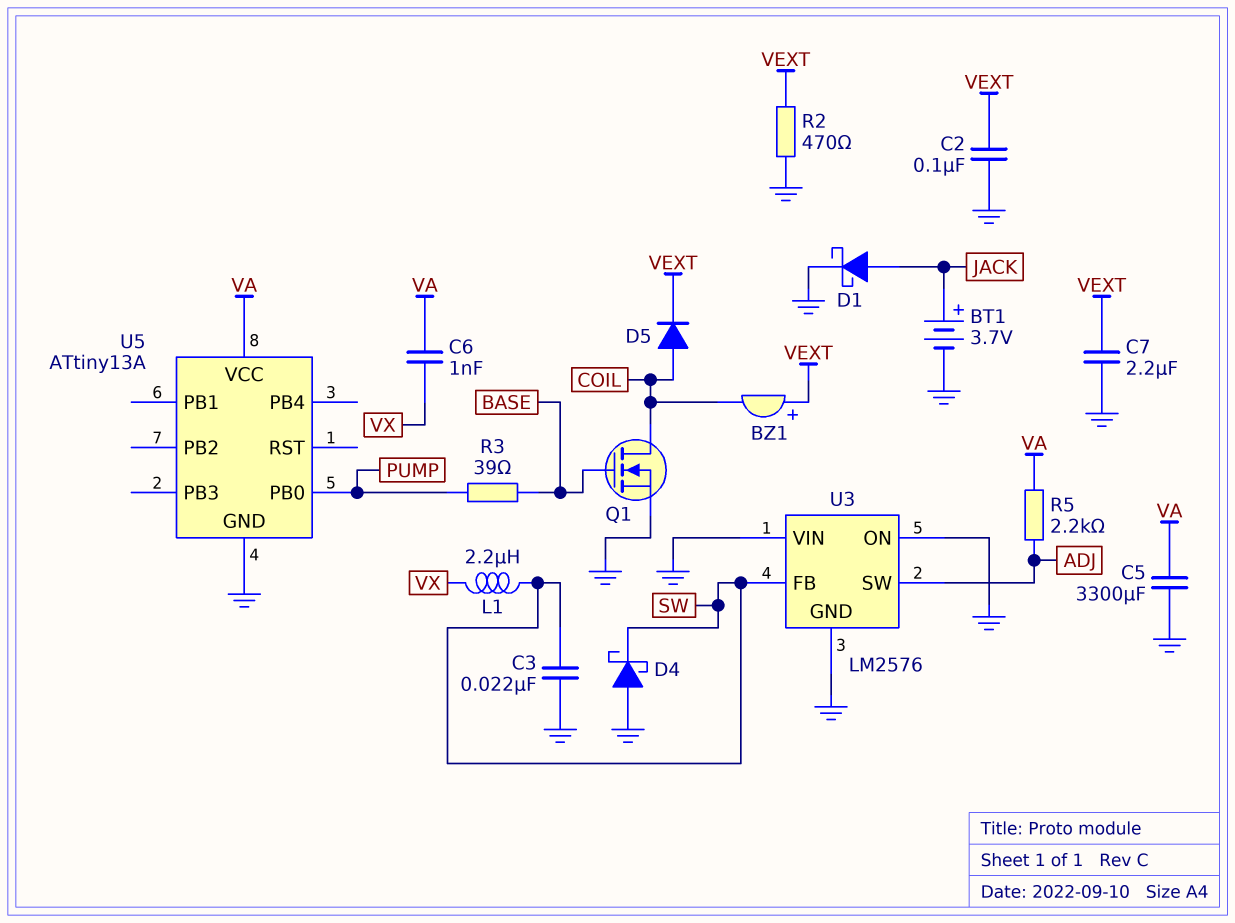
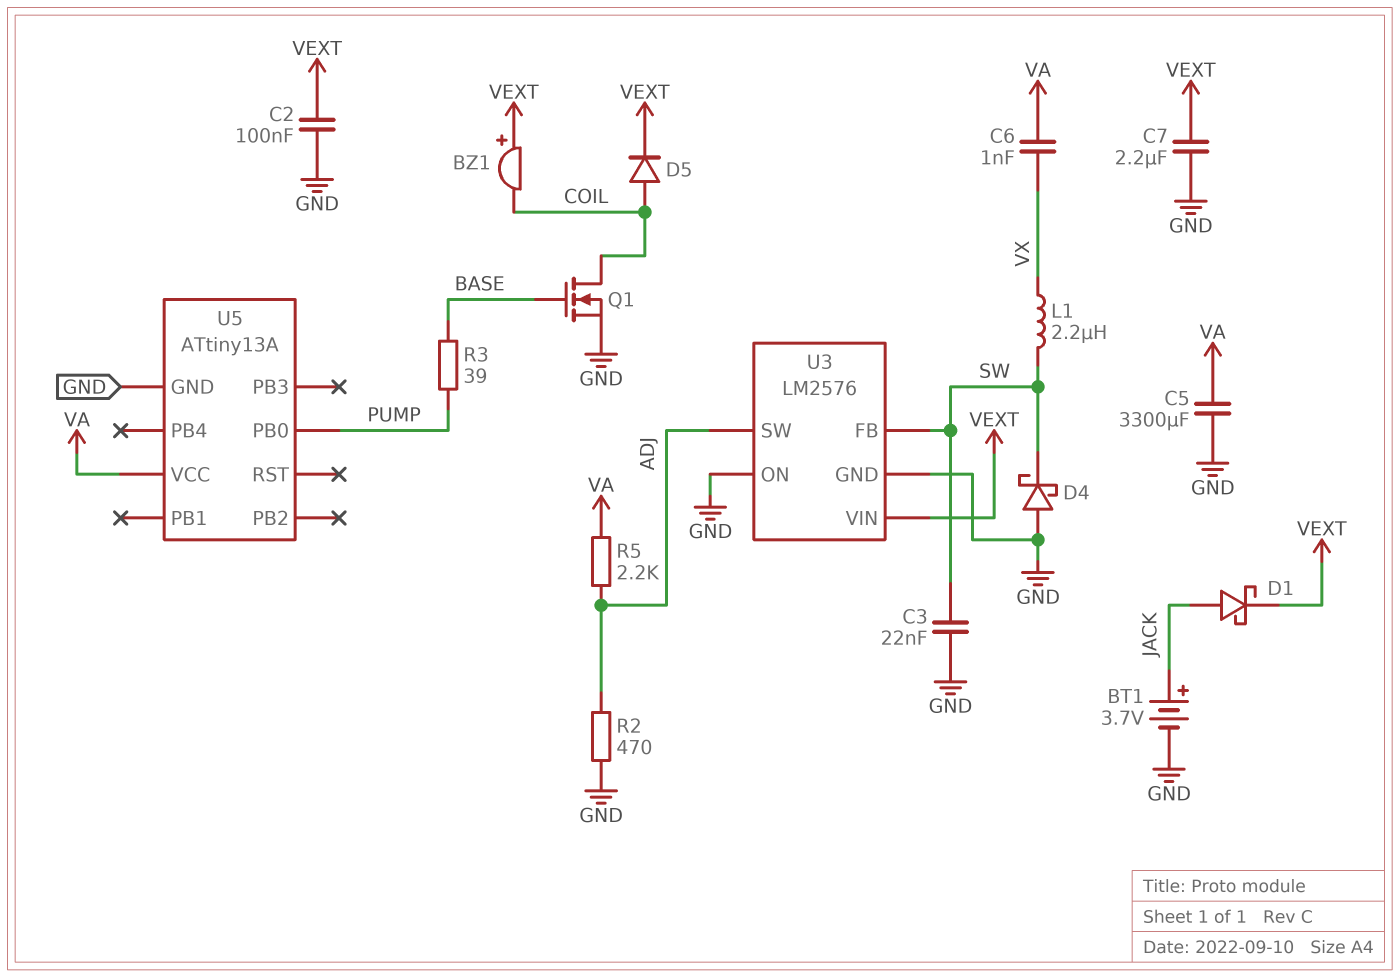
D1: schottky (A JACK, K GND) -> schottky (A JACK, K VEXT)
R2: 470 (GND, VEXT) -> 470 (ADJ, GND)
U3 pin VIN: GND -> VEXT

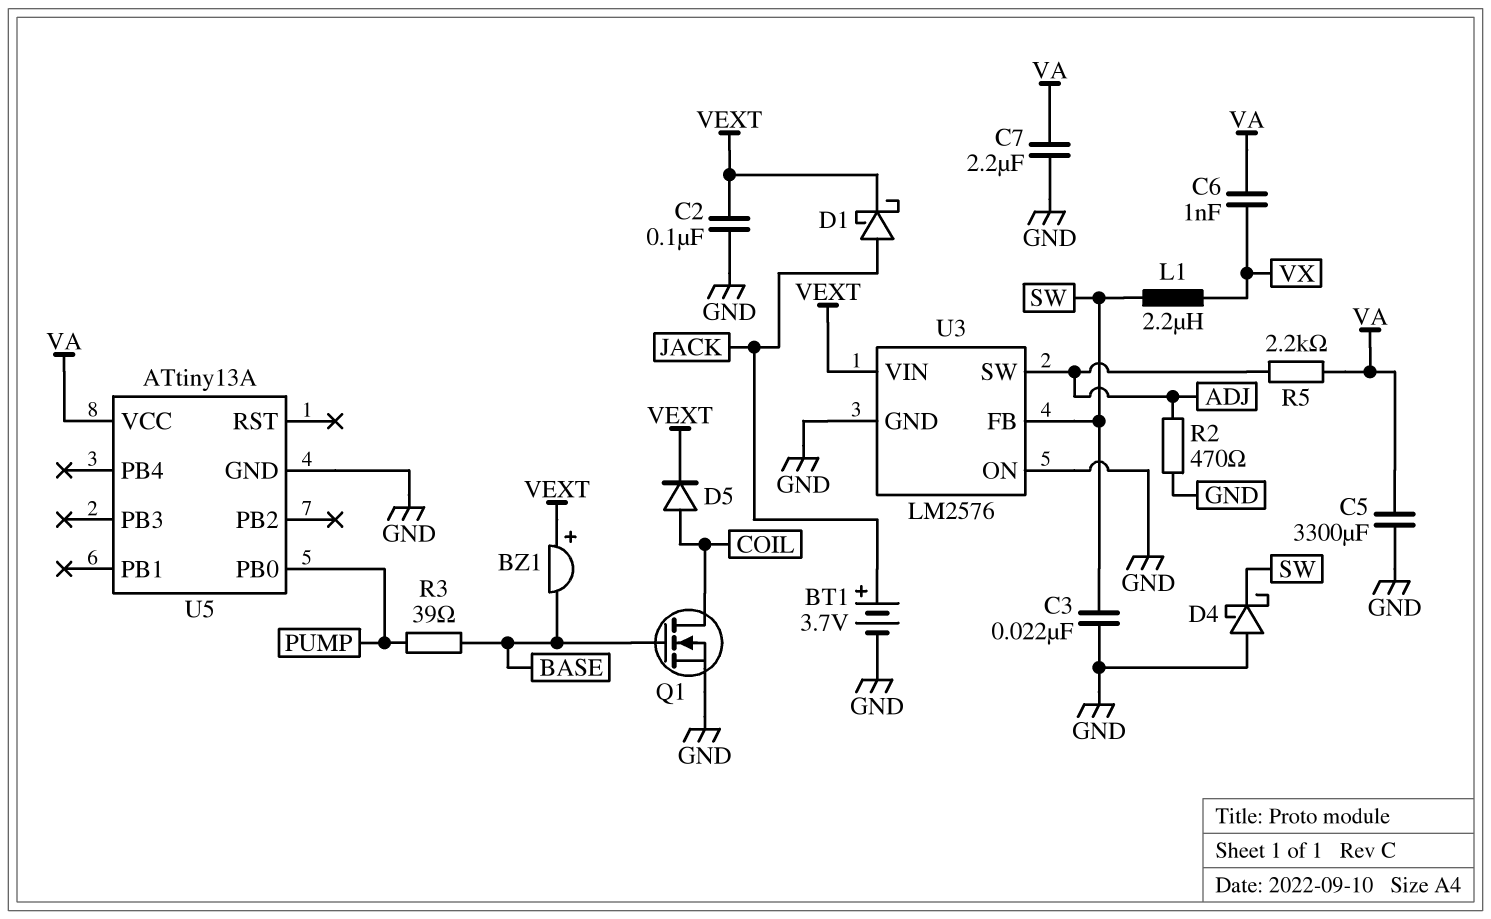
BZ1: buzzer (plus VEXT, minus COIL) -> buzzer (plus VEXT, minus BASE)
C7: 2.2uF (GND, VEXT) -> 2.2uF (GND, VA)

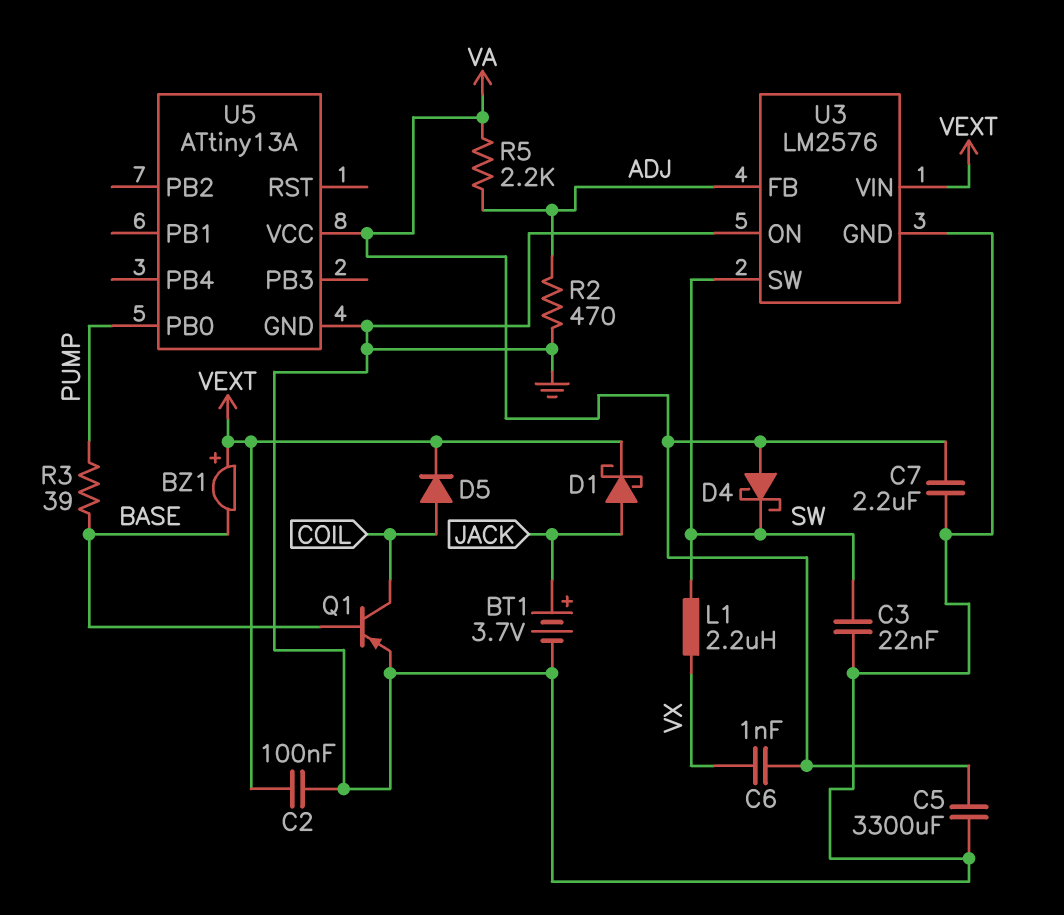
D4: schottky (A GND, K SW) -> schottky (A VA, K SW)
Q1: NMOS (G BASE, D COIL, S GND) -> PNP (B BASE, C COIL, E GND)
U3 pin FB: SW -> ADJ
U3 pin SW: ADJ -> SW

